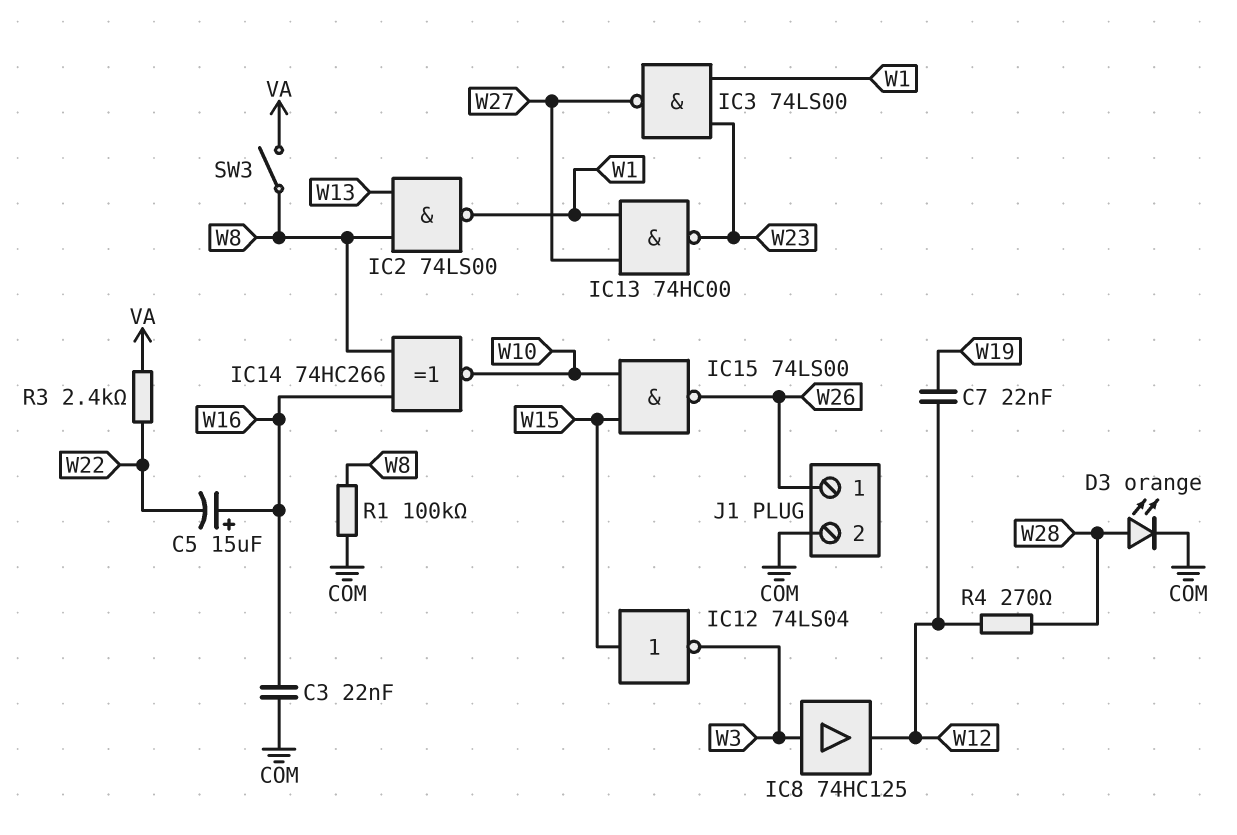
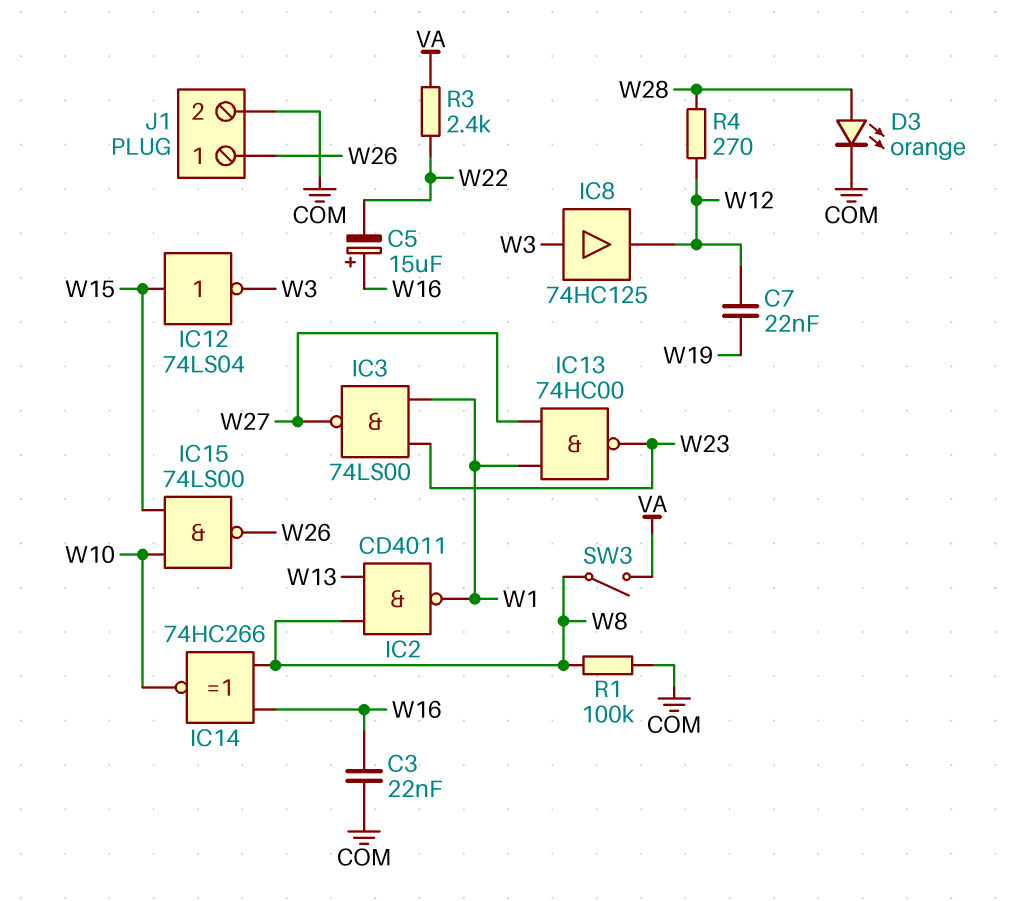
IC2: NAND 74LS00 (in W8, in W13, out W1) -> NAND CD4011 (in W8, in W13, out W1)

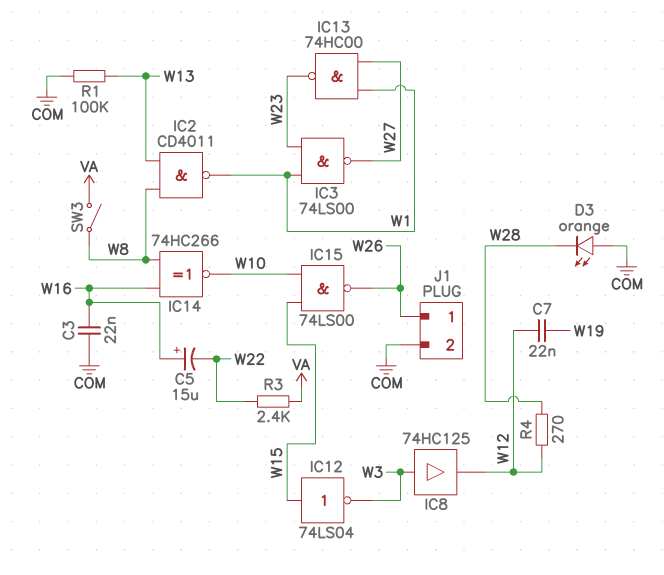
D3: LED orange (A W28, K COM) -> LED orange (A COM, K W28)
R1: 100k (COM, W8) -> 100k (COM, W13)

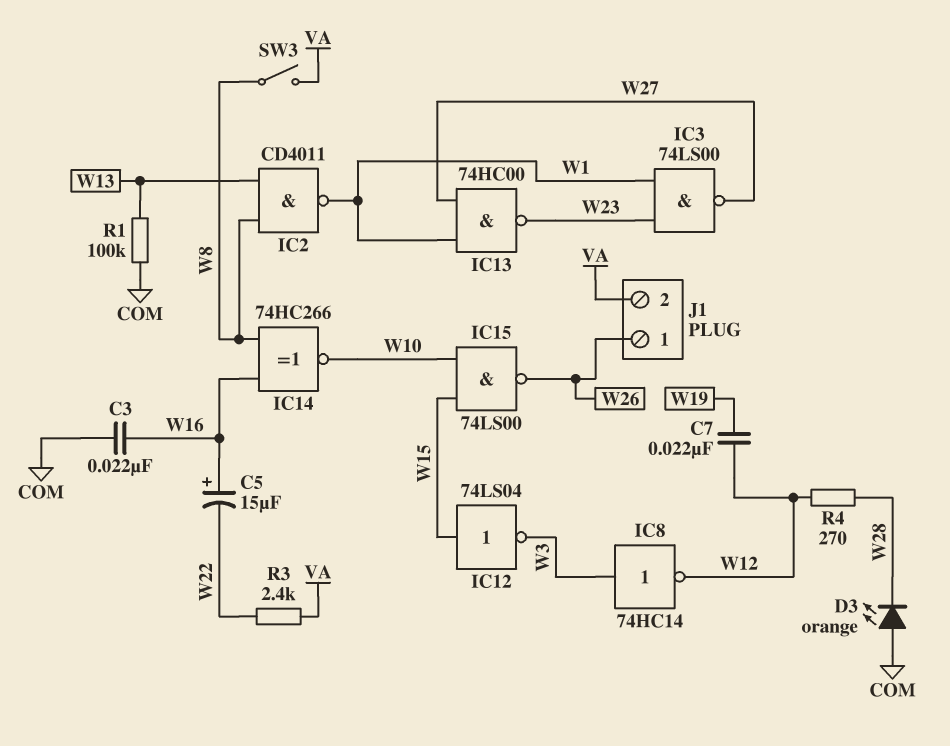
IC8: buffer 74HC125 (in W3, out W12) -> NOT 74HC14 (in W3, out W12)
J1 pin 2: COM -> VA

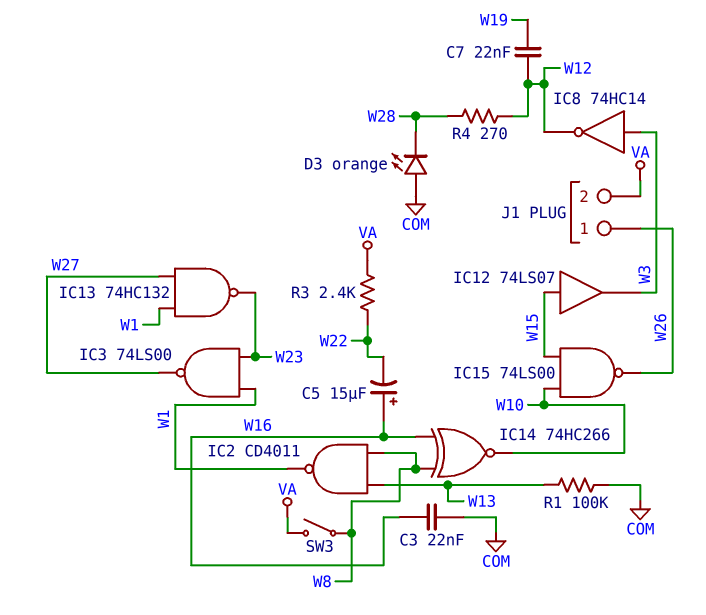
IC12: NOT 74LS04 (in W15, out W3) -> buffer 74LS07 (in W15, out W3)
IC13: NAND 74HC00 (in W1, in W27, out W23) -> NAND 74HC132 (in W1, in W27, out W23)

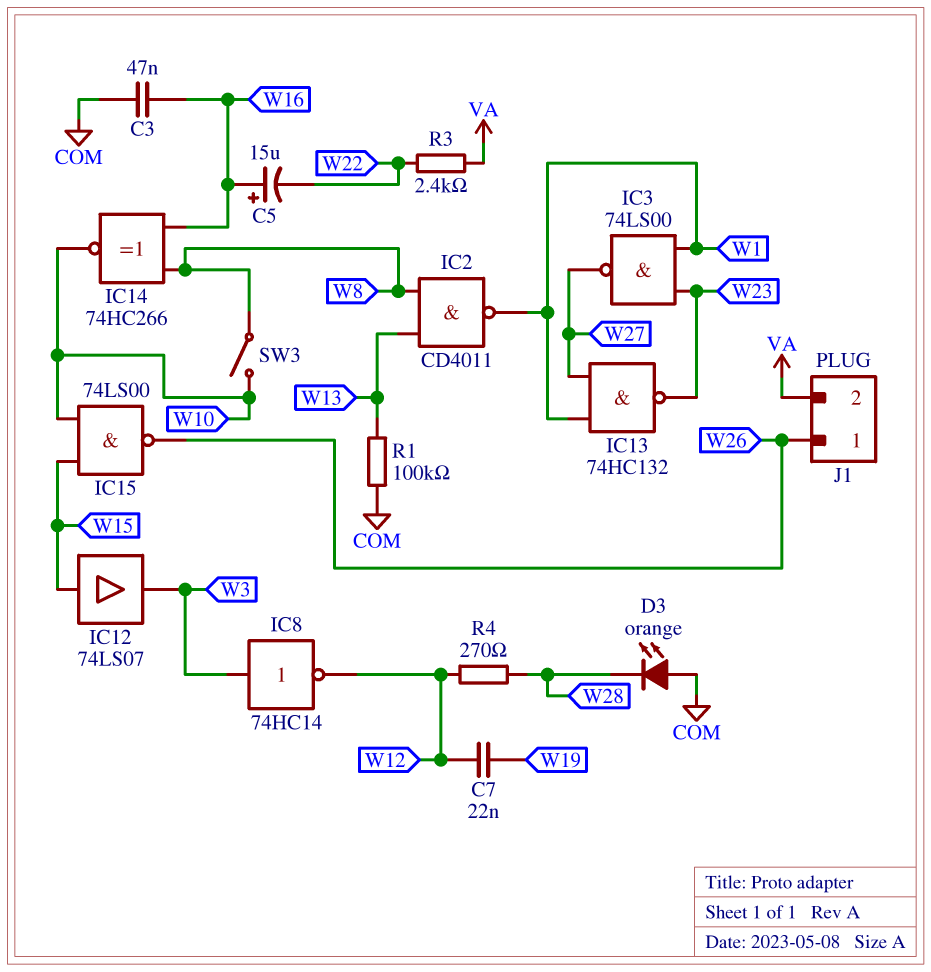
C3: 22nF (COM, W16) -> 47nF (COM, W16)
SW3: switch (VA, W8) -> switch (W8, W10)

